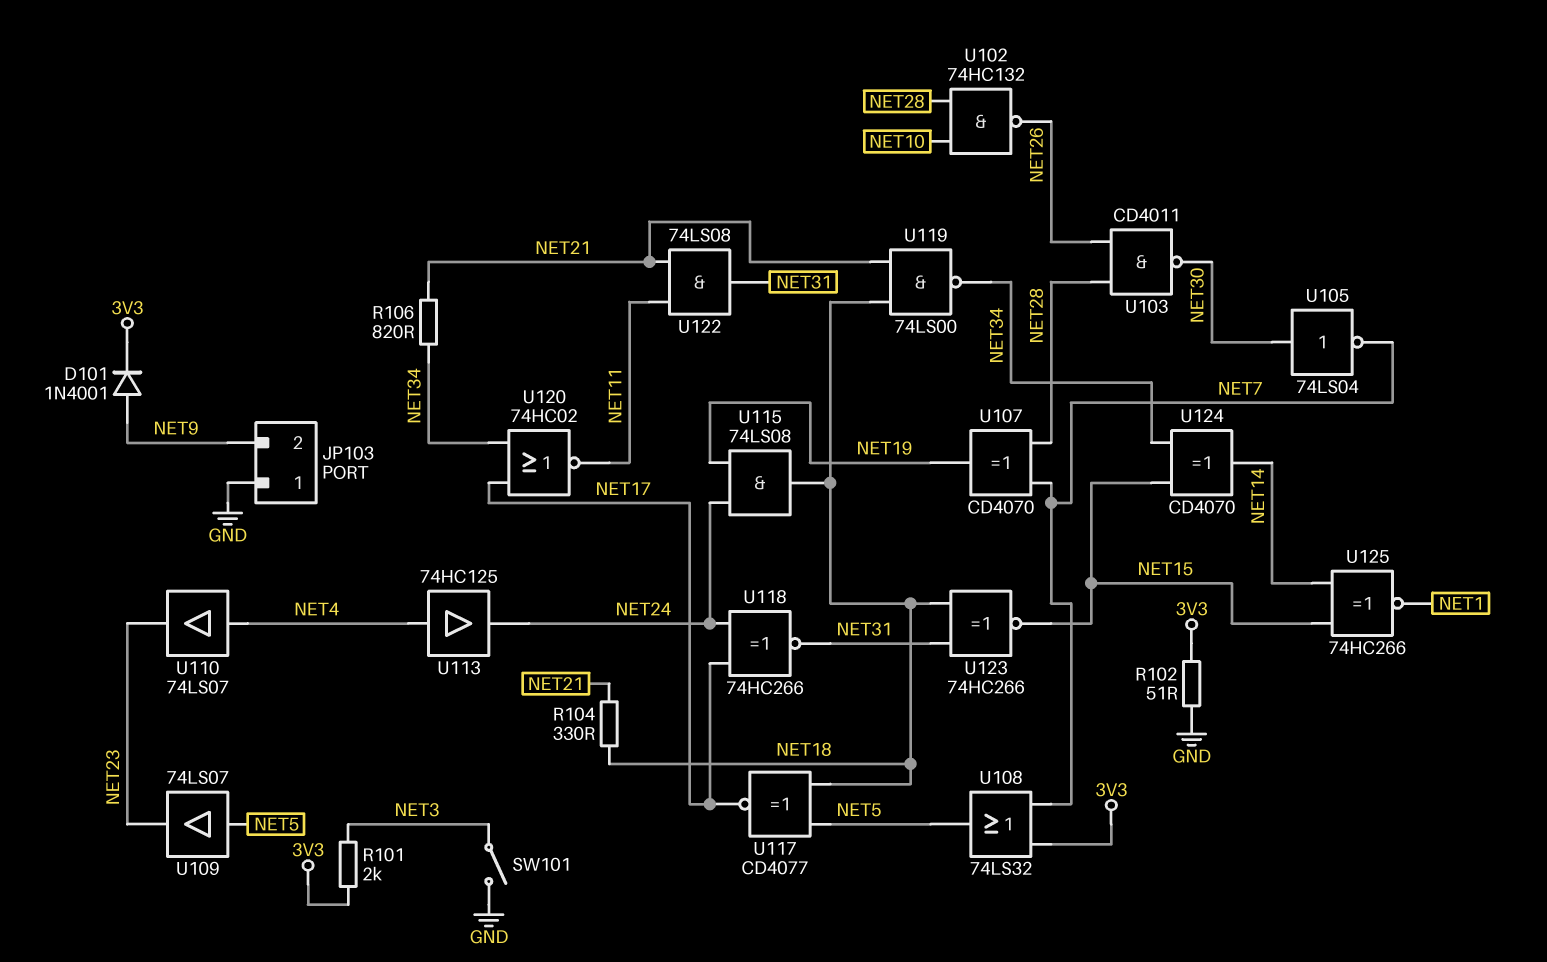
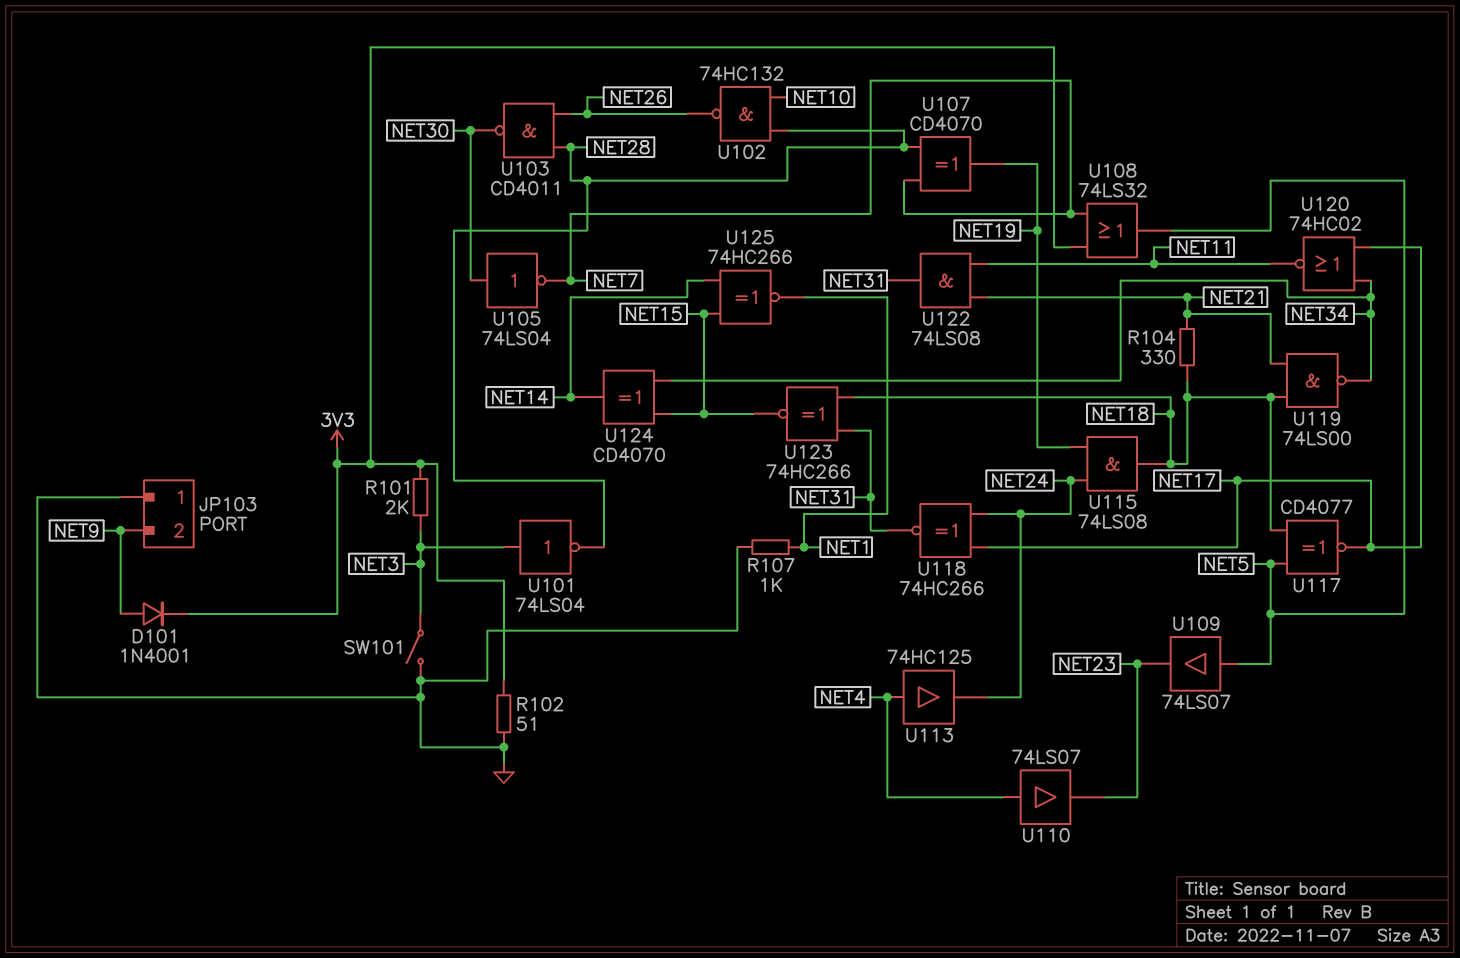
R106: 820 (NET21, NET34) -> none
R107: none -> 1k (GND, NET1)
U101: none -> NOT 74LS04 (in NET3, out NET28)

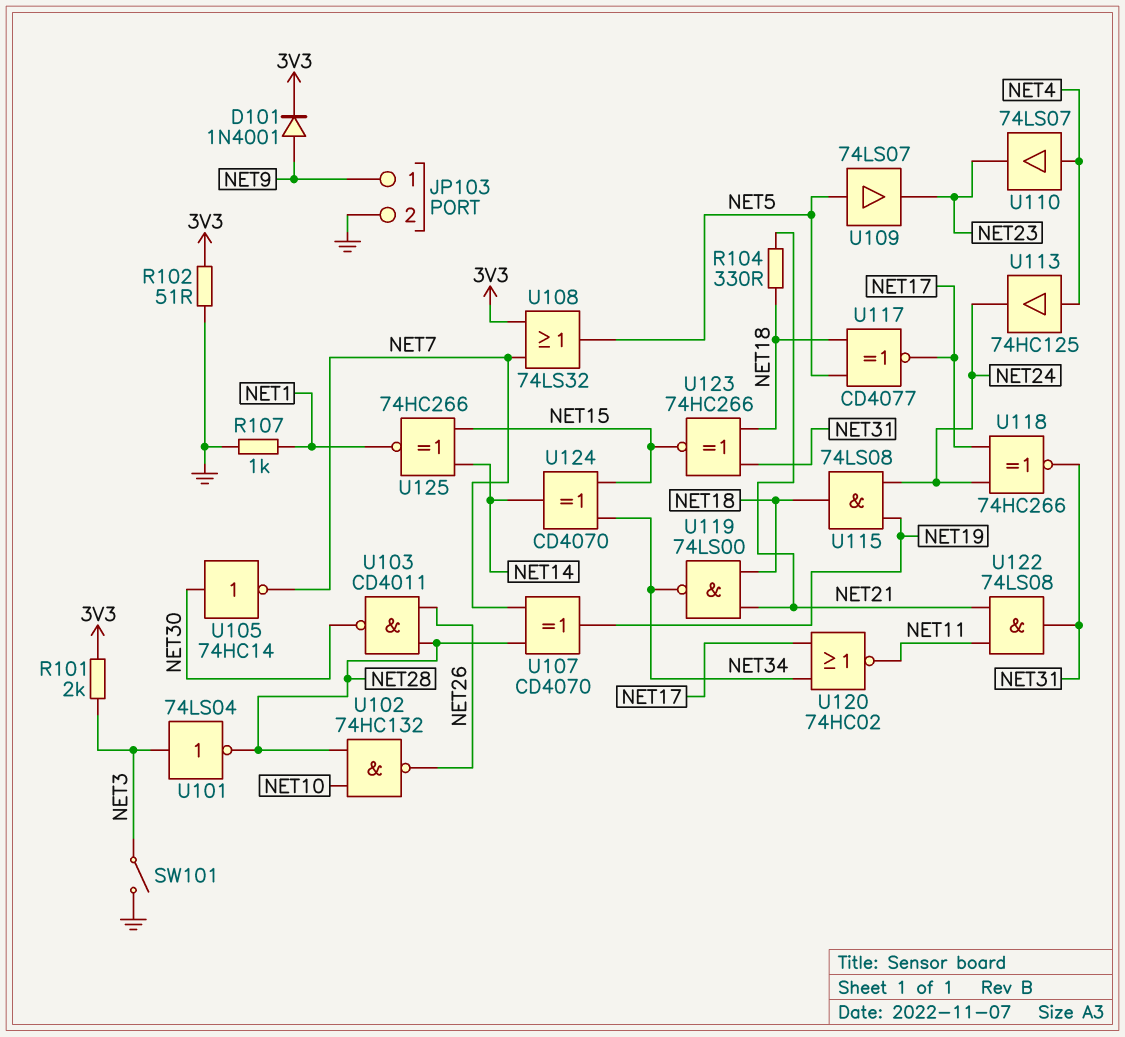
JP103 pin 1: GND -> NET9
JP103 pin 2: NET9 -> GND
U105: NOT 74LS04 (in NET30, out NET7) -> NOT 74HC14 (in NET30, out NET7)

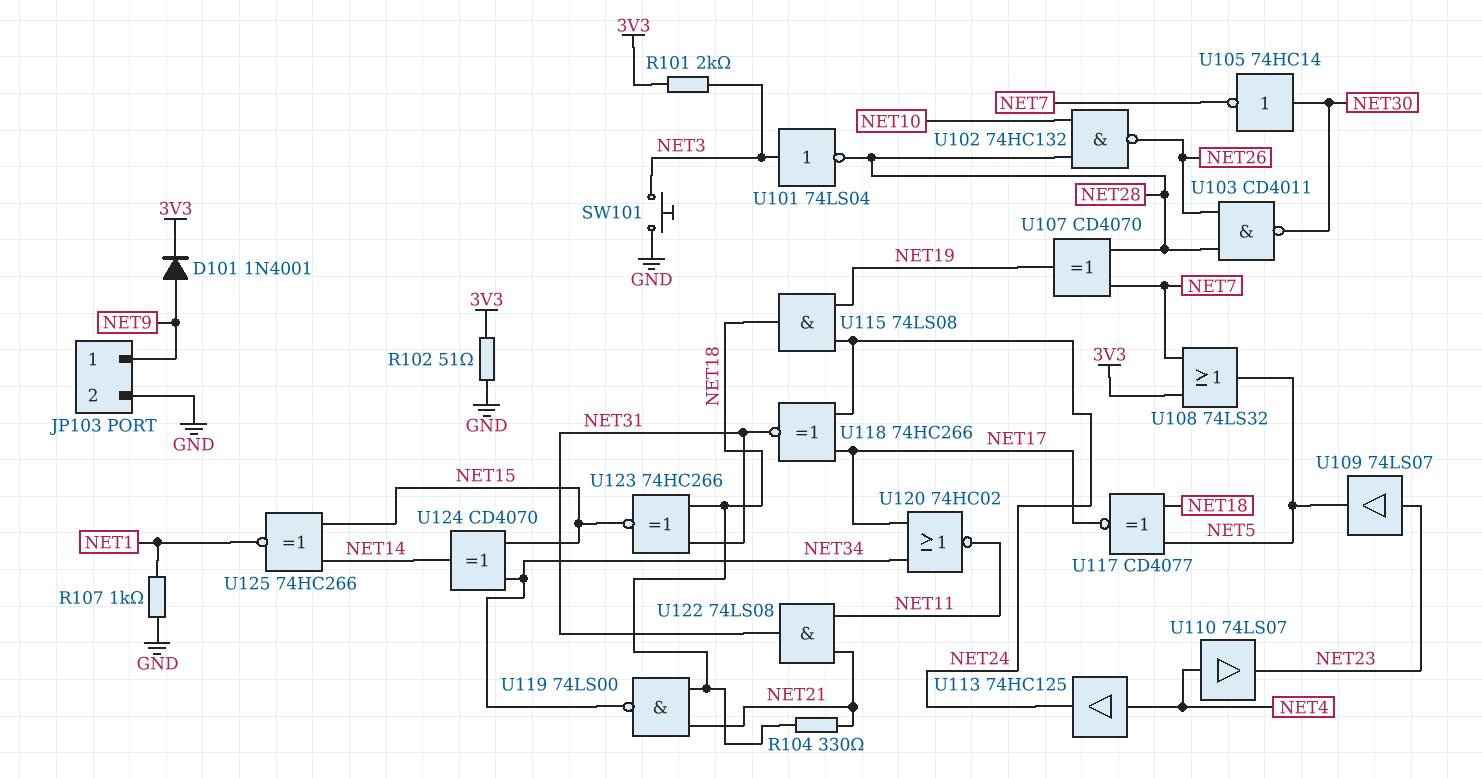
SW101: switch (GND, NET3) -> button (GND, NET3)
U109: buffer 74LS07 (in NET5, out NET23) -> buffer 74LS07 (in NET23, out NET5)

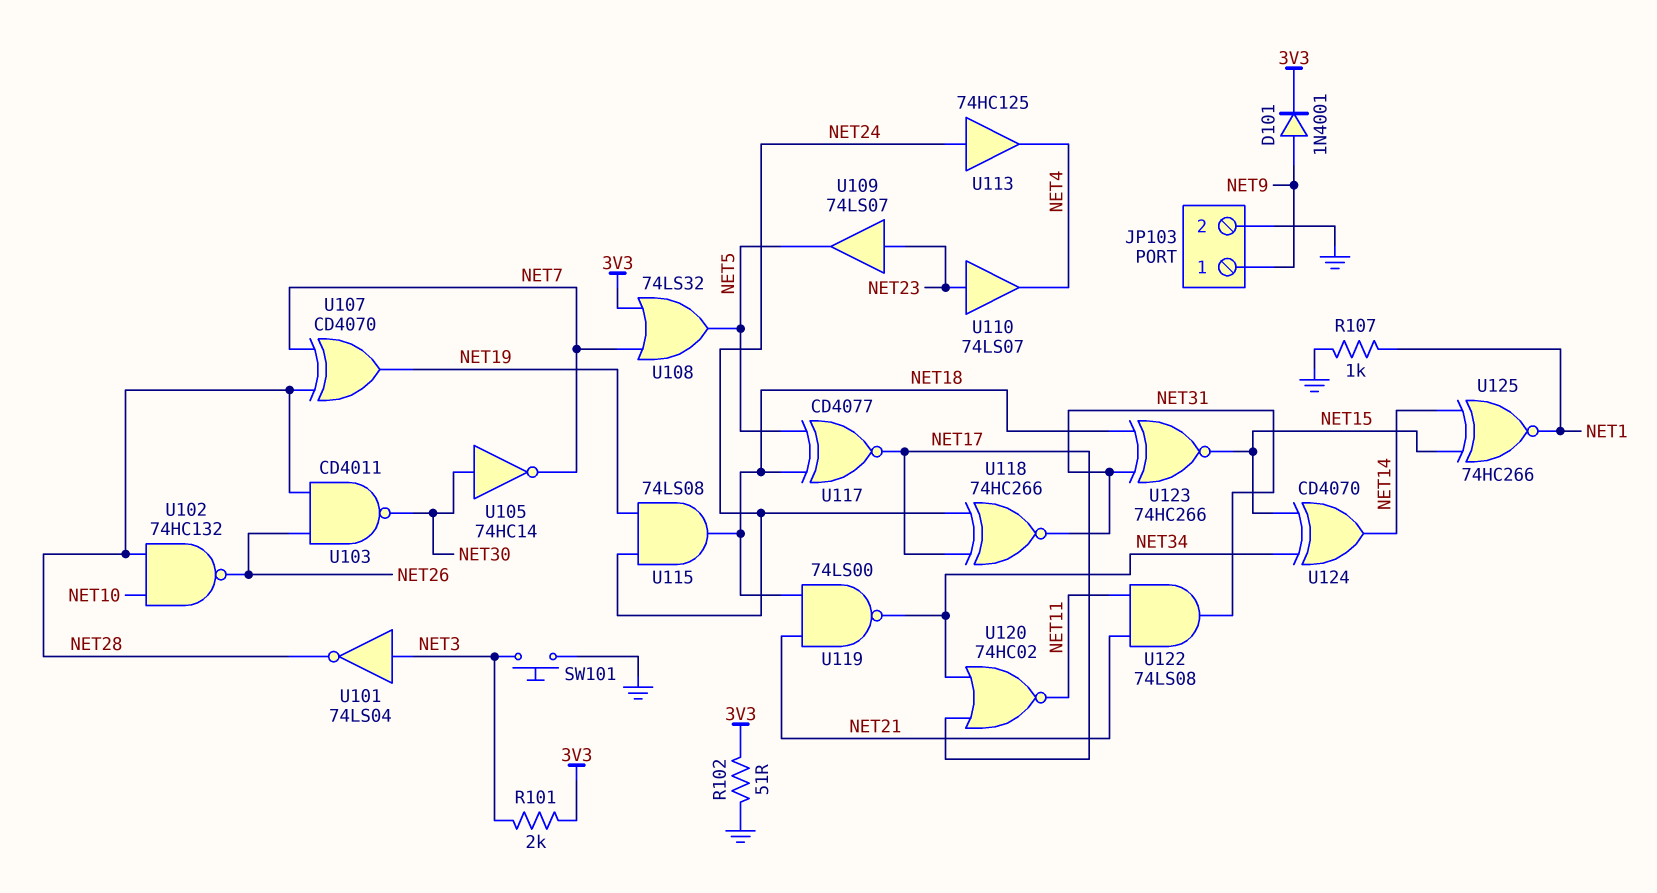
R104: 330 (NET18, NET21) -> none
U110: buffer 74LS07 (in NET4, out NET23) -> buffer 74LS07 (in NET23, out NET4)
U113: buffer 74HC125 (in NET4, out NET24) -> buffer 74HC125 (in NET24, out NET4)

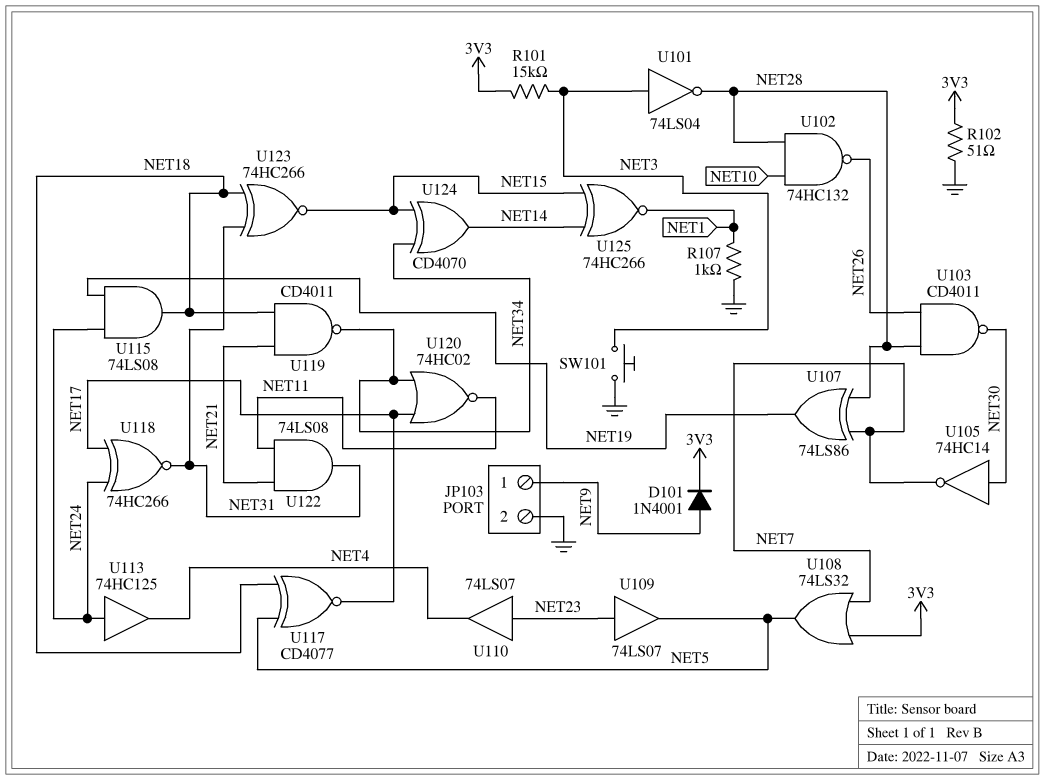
R101: 2k (3V3, NET3) -> 15k (3V3, NET3)
U107: XOR CD4070 (in NET7, in NET28, out NET19) -> XOR 74LS86 (in NET7, in NET28, out NET19)
U119: NAND 74LS00 (in NET18, in NET21, out NET34) -> NAND CD4011 (in NET18, in NET21, out NET34)

